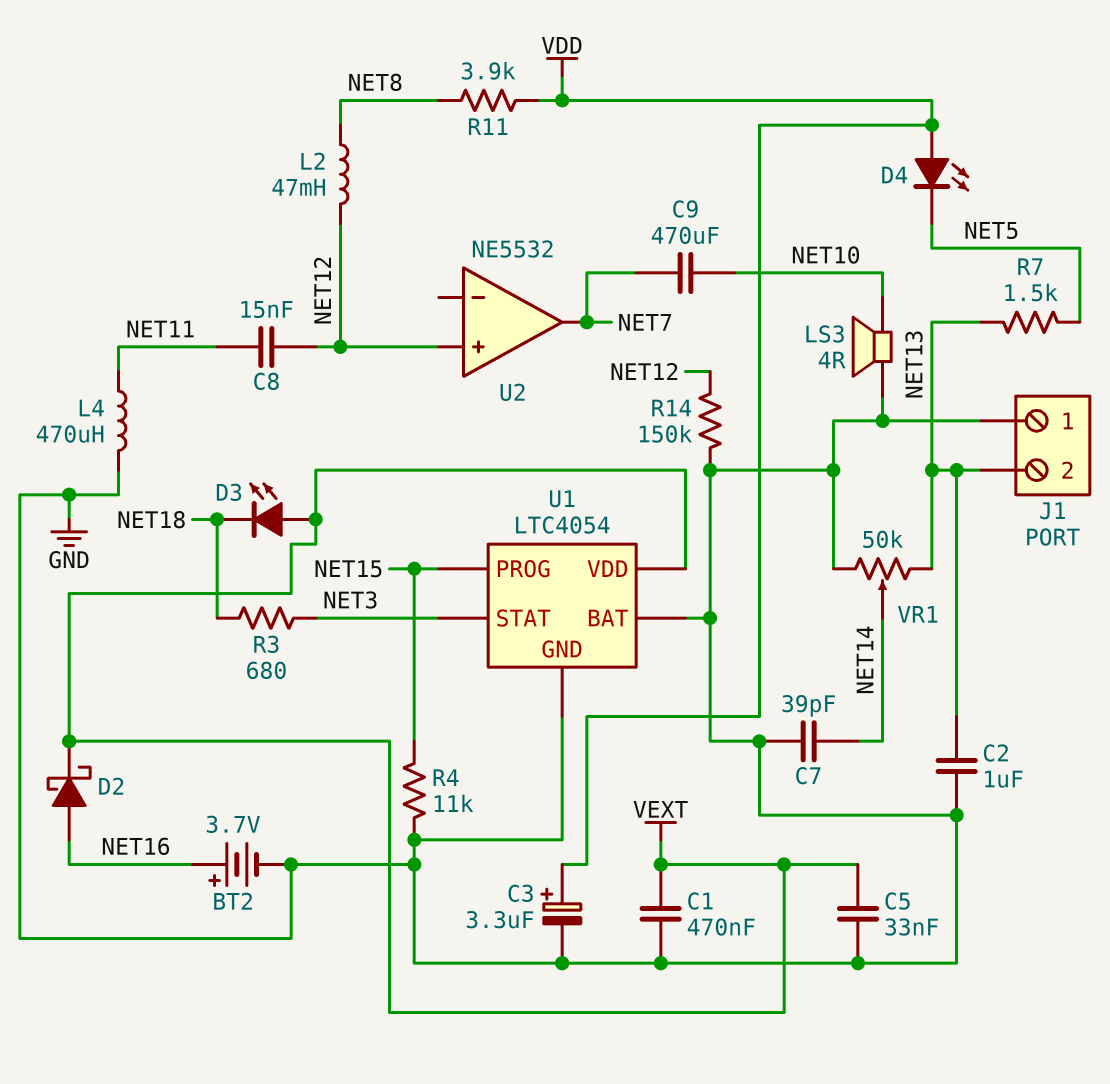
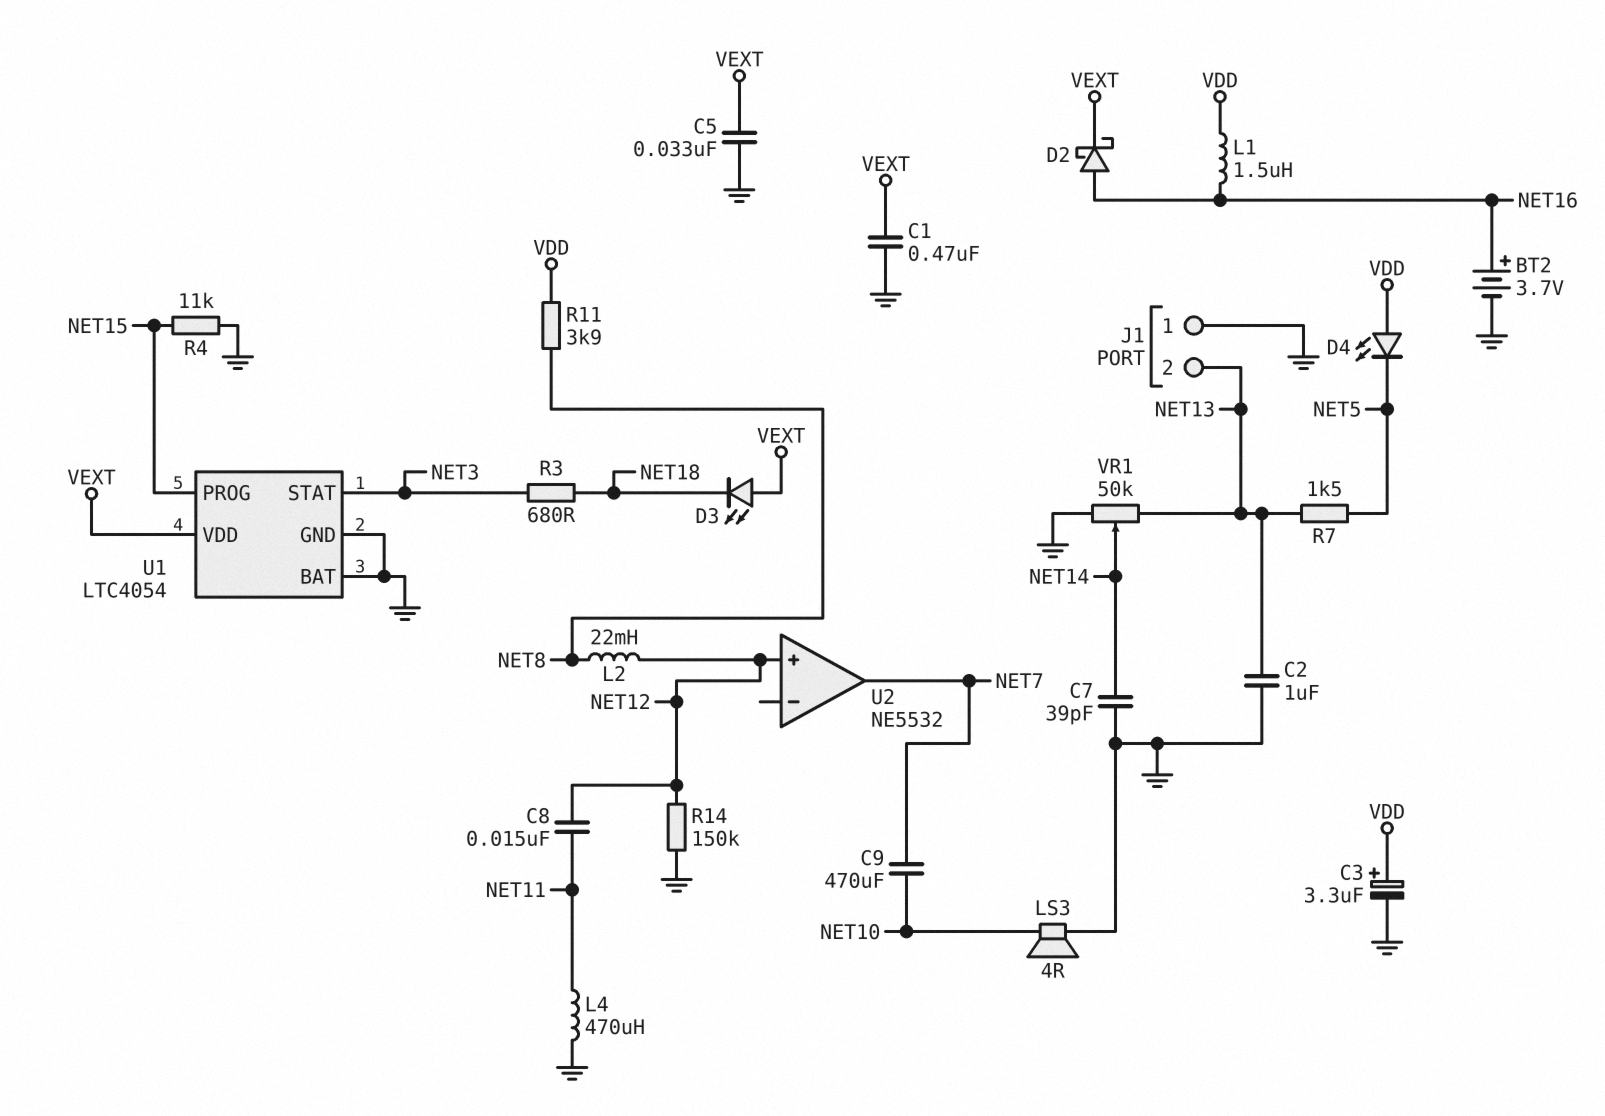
L1: none -> 1.5uH (NET16, VDD)
L2: 47mH (NET8, NET12) -> 22mH (NET8, NET12)

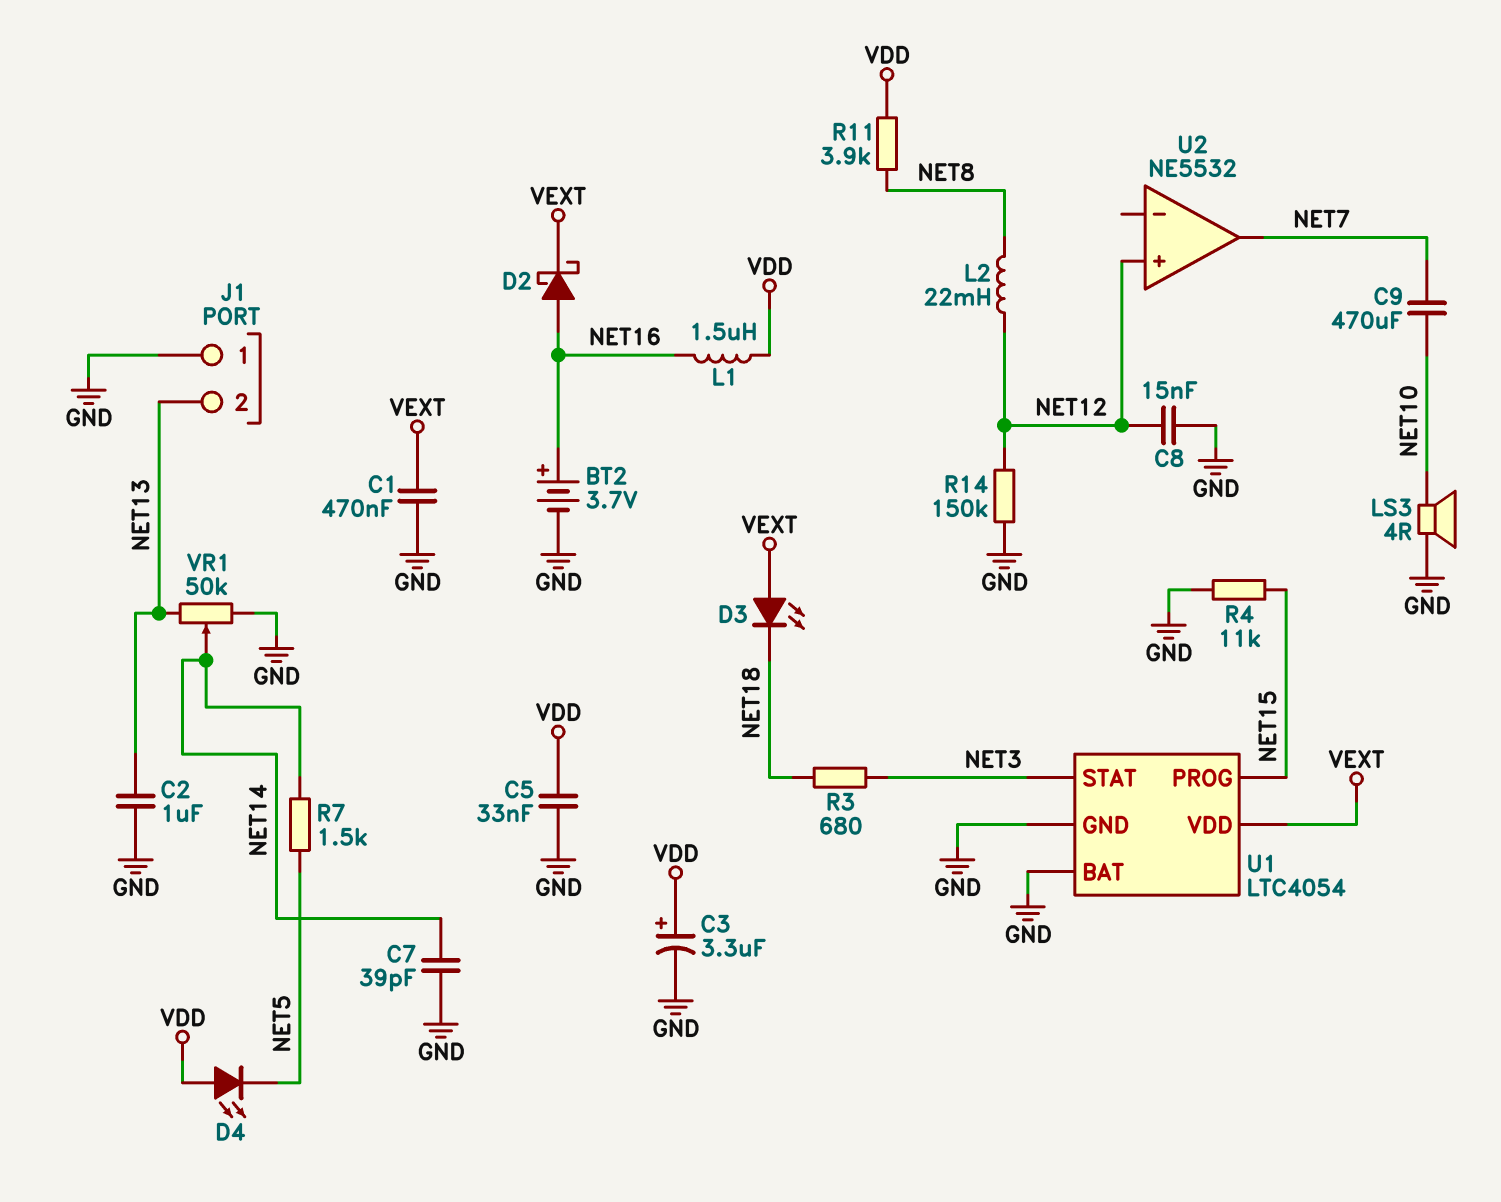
C5: 33nF (GND, VEXT) -> 33nF (GND, VDD)
C8: 15nF (NET11, NET12) -> 15nF (GND, NET12)
L4: 470uH (GND, NET11) -> none
R7: 1.5k (NET5, NET13) -> 1.5k (NET5, NET14)

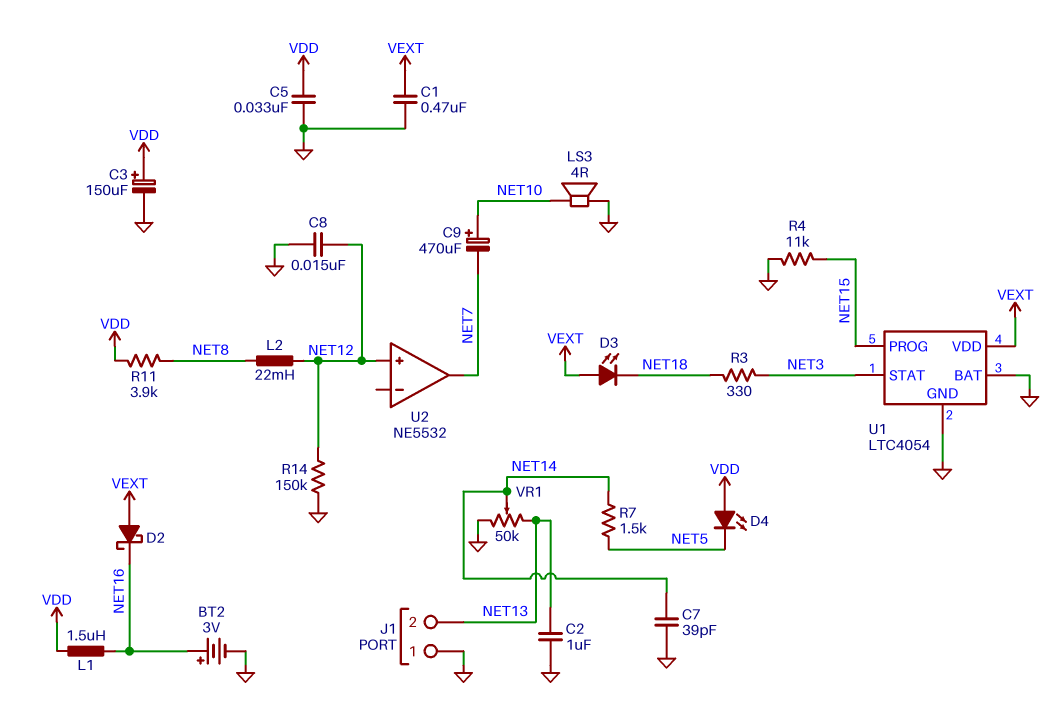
BT2: 3.7V (plus NET16, minus GND) -> 3V (plus NET16, minus GND)
C3: 3.3uF (plus VDD, minus GND) -> 150uF (plus VDD, minus GND)
C9: 470uF (NET7, NET10) -> 470uF (plus NET10, minus NET7)
D2: schottky (A NET16, K VEXT) -> schottky (A VEXT, K NET16)
R3: 680 (NET3, NET18) -> 330 (NET3, NET18)

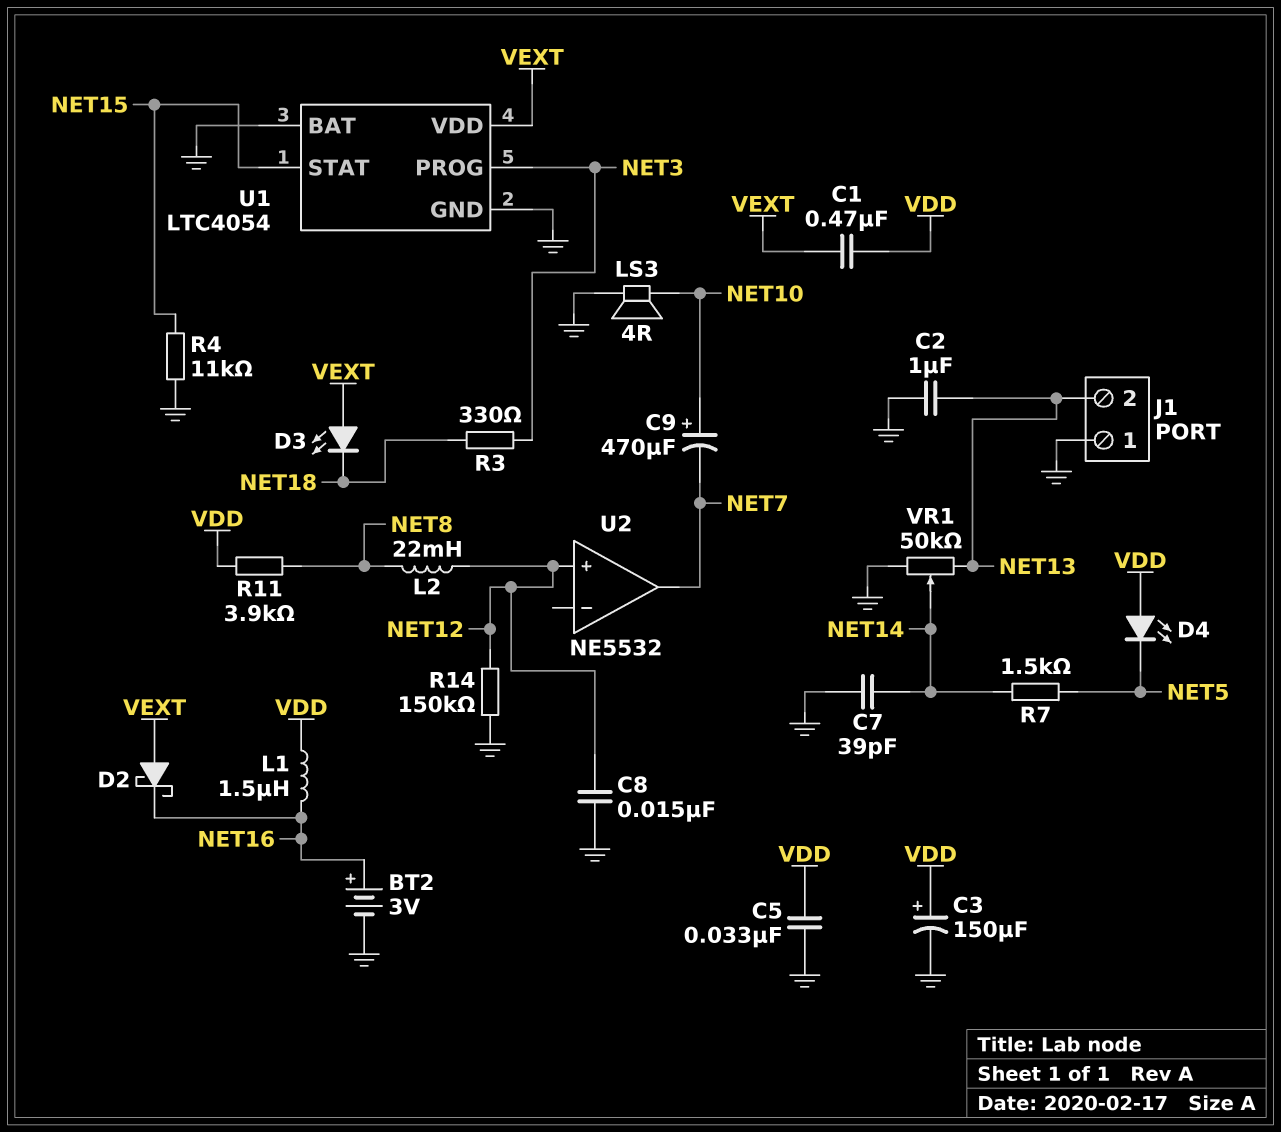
C1: 470nF (GND, VEXT) -> 470nF (VDD, VEXT)
U1 pin PROG: NET15 -> NET3
U1 pin STAT: NET3 -> NET15

